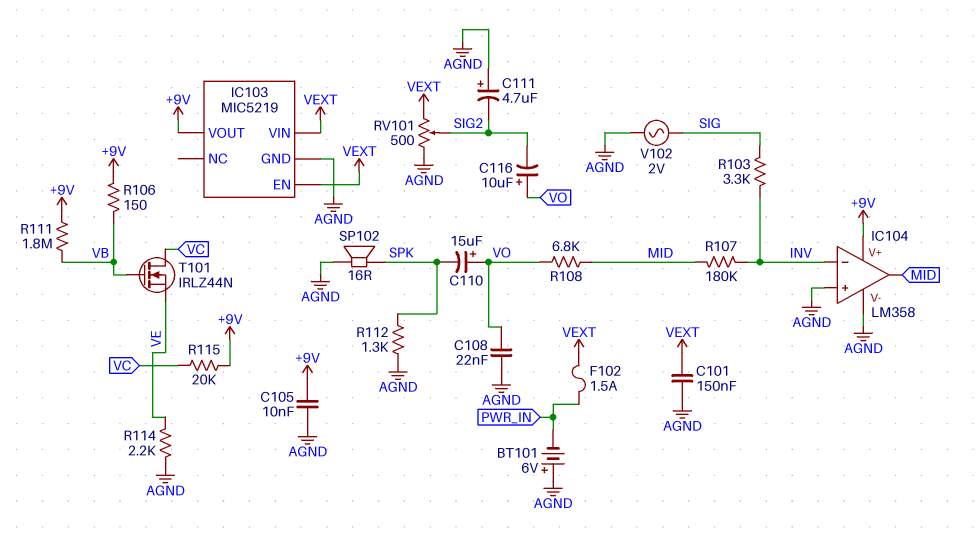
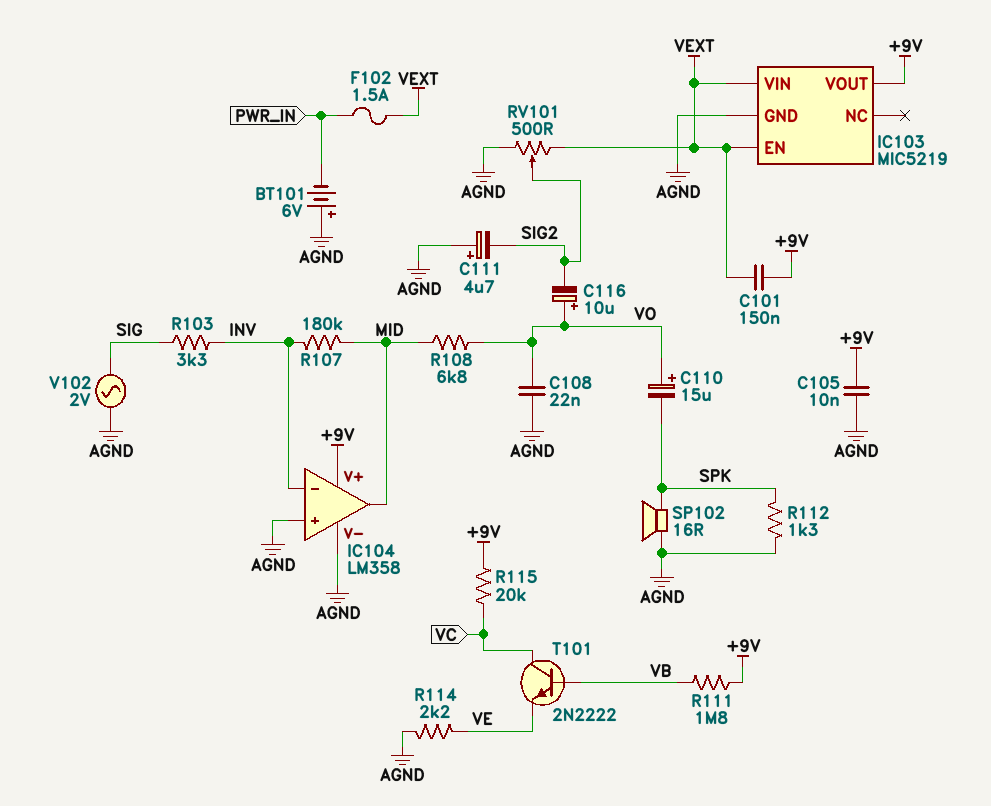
C101: 150nF (AGND, VEXT) -> 150nF (+9V, VEXT)
R106: 150 (+9V, VB) -> none
T101: NMOS IRLZ44N (G VB, D VC, S VE) -> NPN 2N2222 (B VB, C VC, E VE)

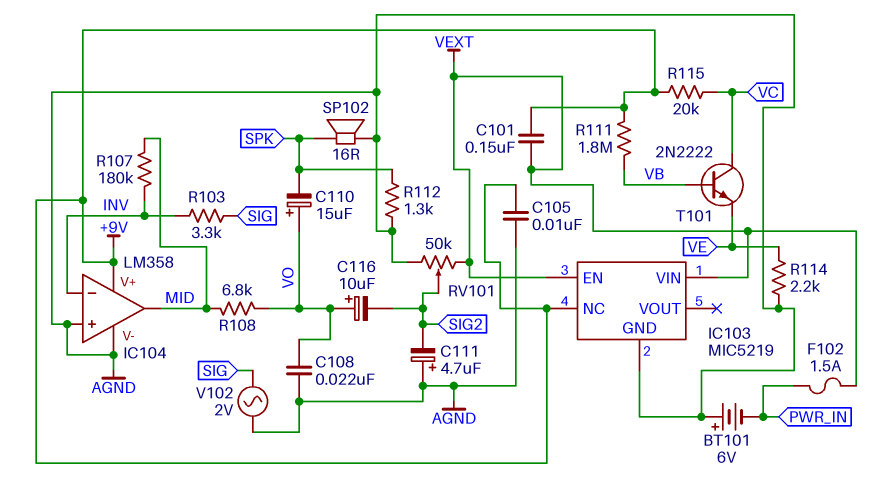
IC103 pin NC: none -> +9V
IC103 pin VOUT: +9V -> none
RV101: 500 (AGND, VEXT, wiper SIG2) -> 50k (AGND, VEXT, wiper SIG2)

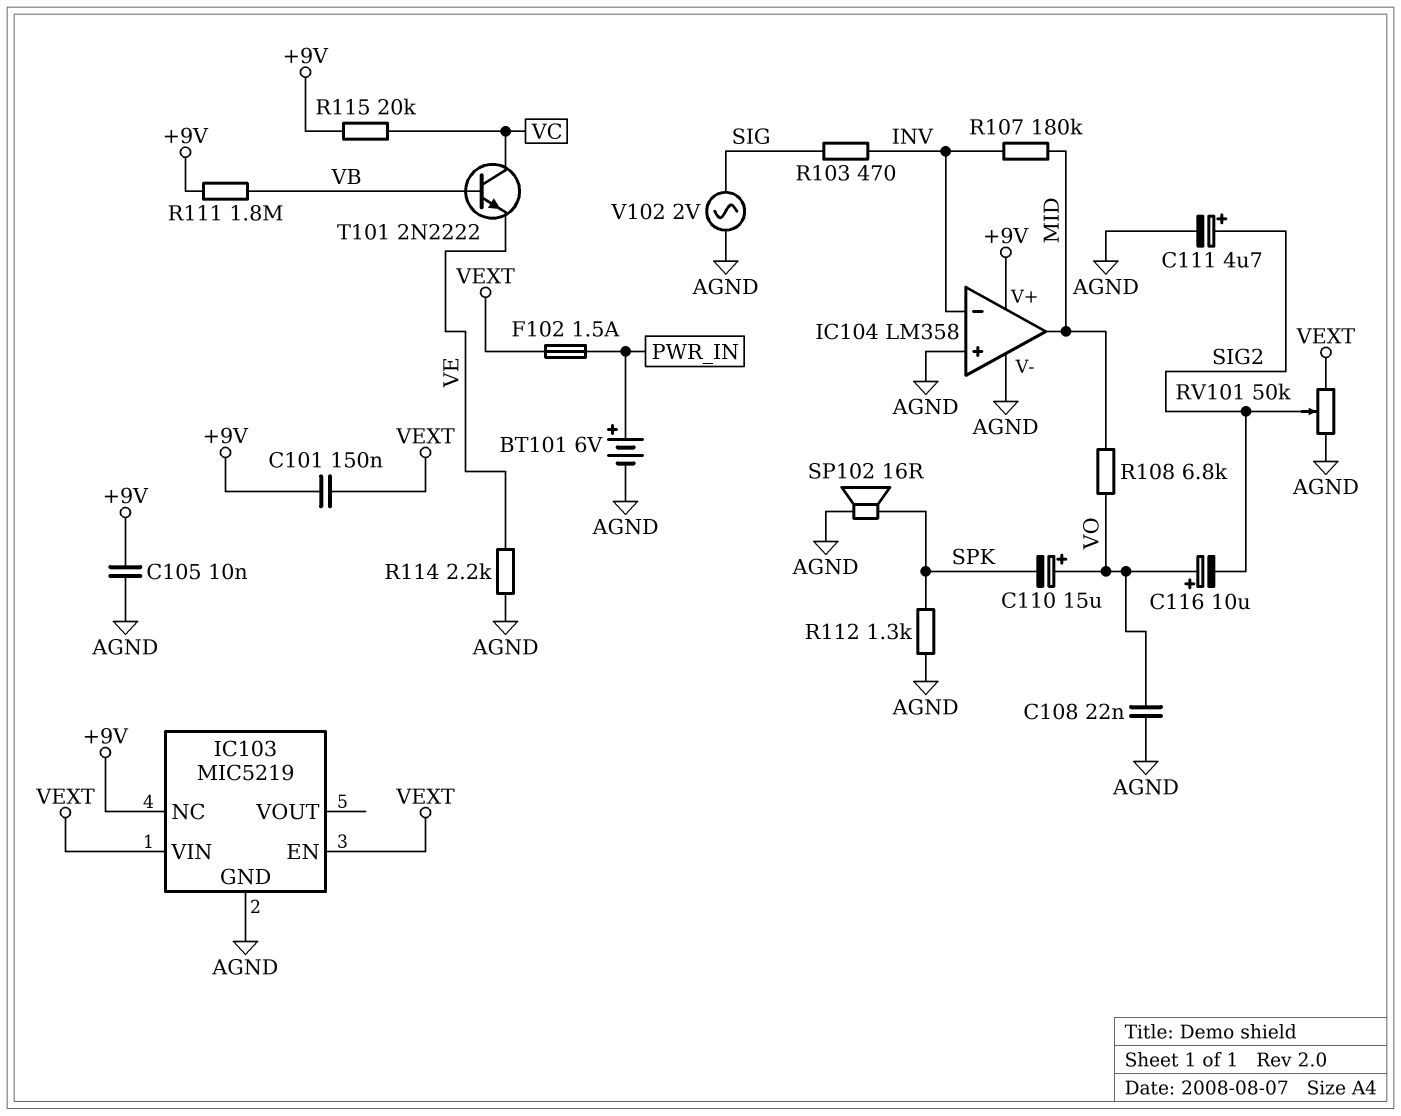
BT101: 6V (plus AGND, minus PWR_IN) -> 6V (plus PWR_IN, minus AGND)
C111: 4.7uF (plus AGND, minus SIG2) -> 4.7uF (plus SIG2, minus AGND)
R103: 3.3k (INV, SIG) -> 470 (INV, SIG)

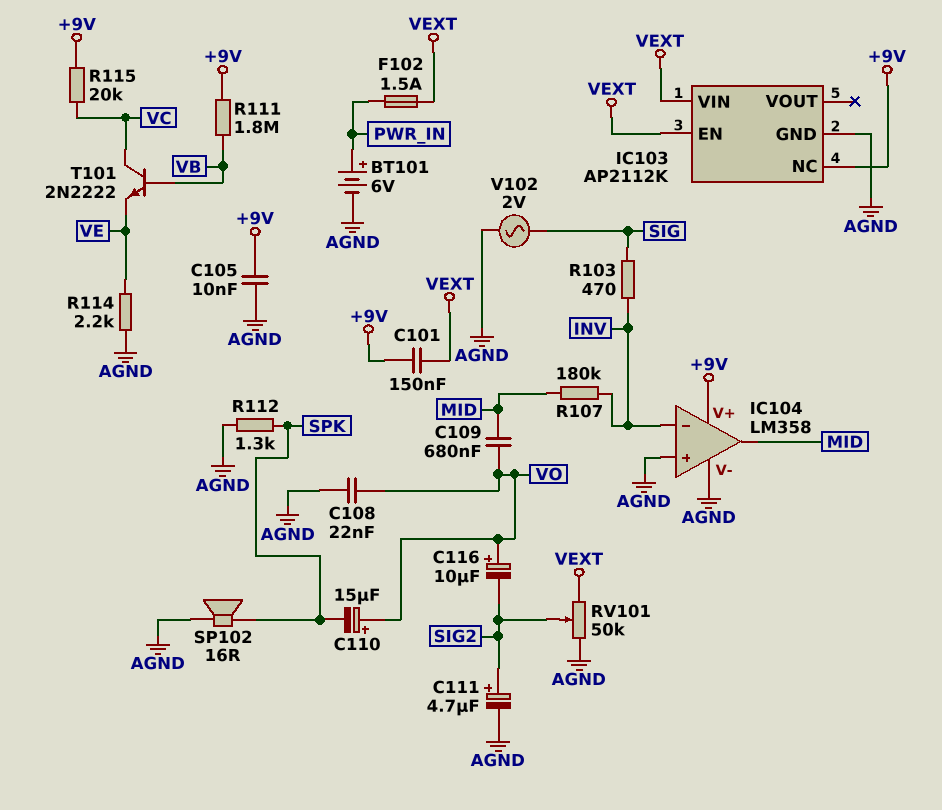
C109: none -> 680nF (MID, VO)
IC103: MIC5219 -> AP2112K
R108: 6.8k (MID, VO) -> none

